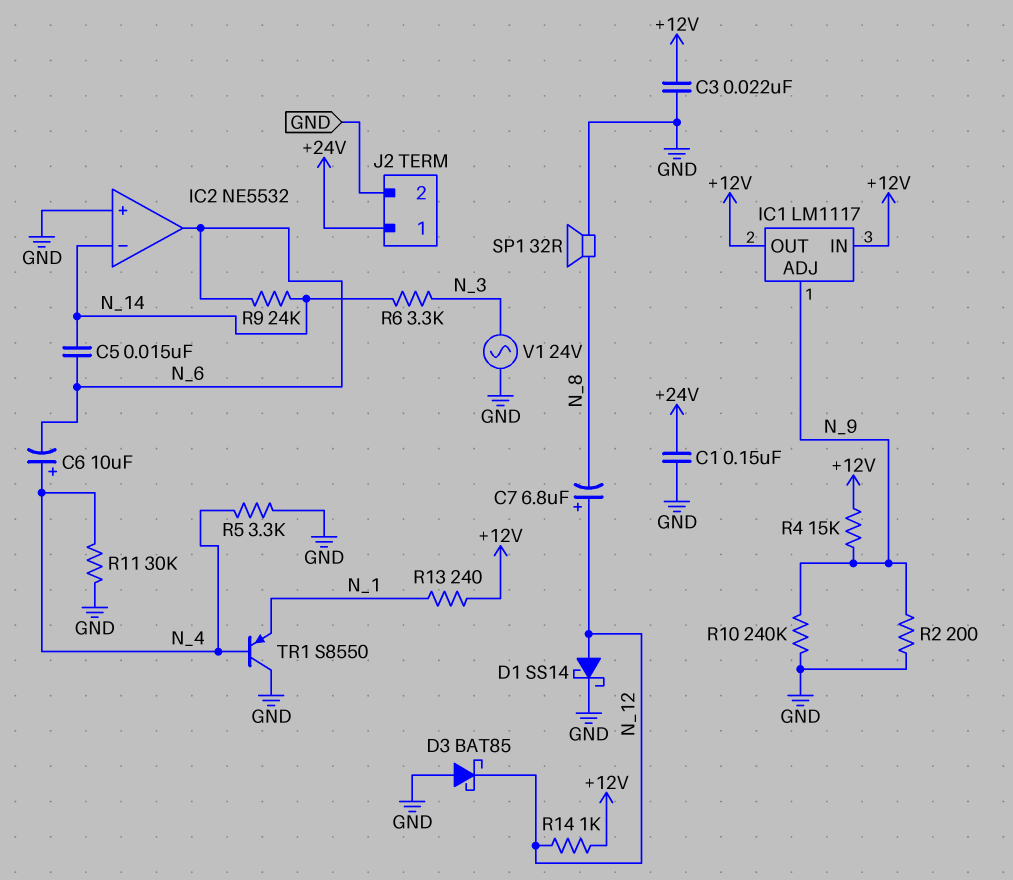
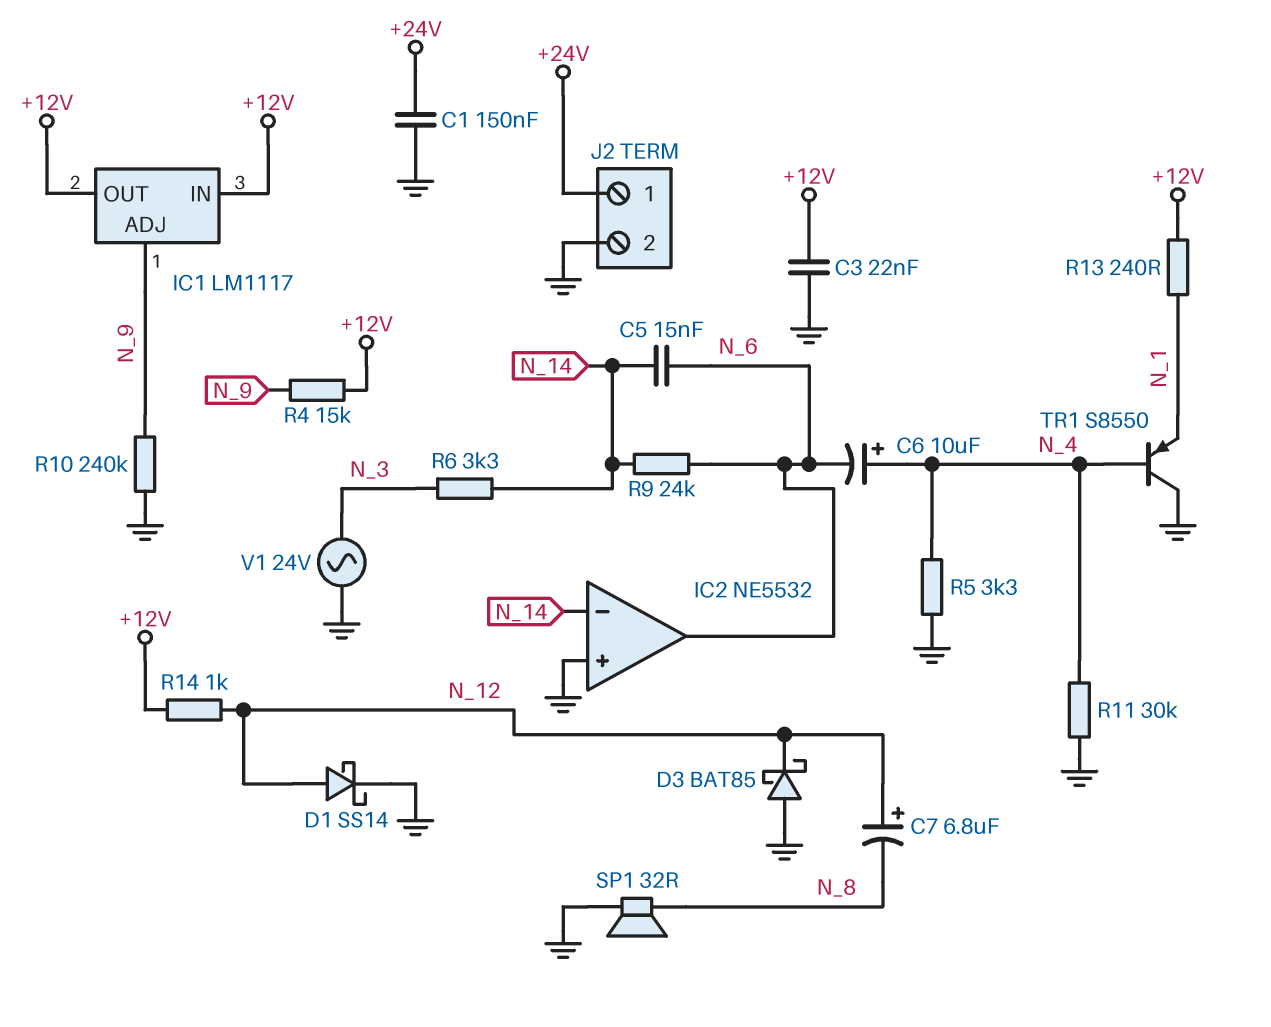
R2: 200 (GND, N_9) -> none

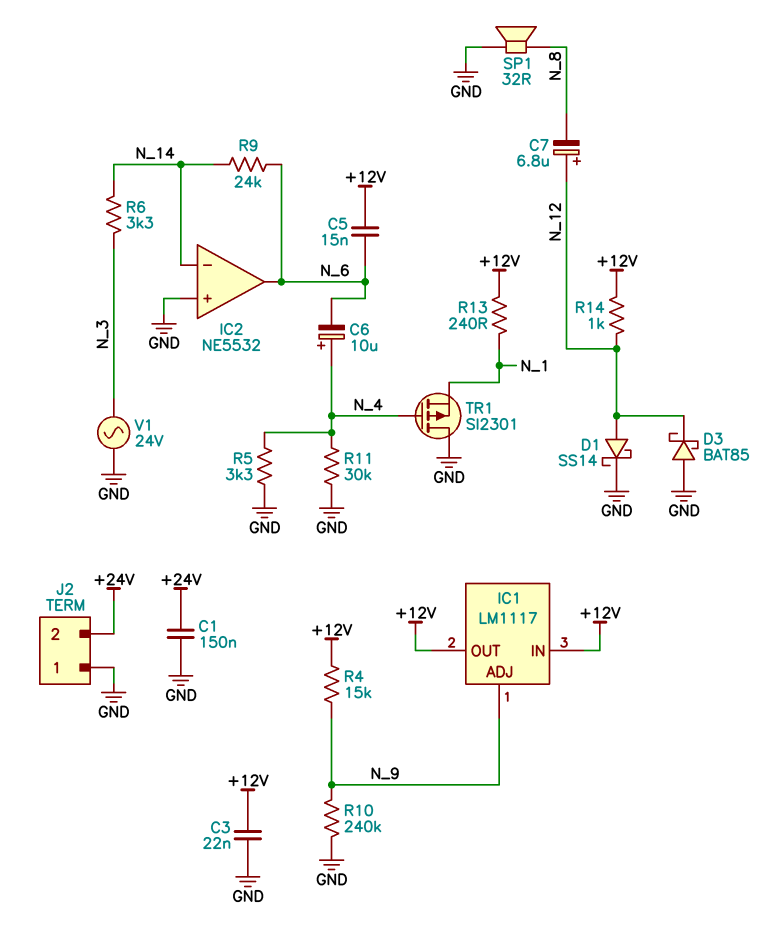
C5: 15nF (N_6, N_14) -> 15nF (+12V, N_6)
J2 pin 1: +24V -> GND
J2 pin 2: GND -> +24V
TR1: PNP S8550 (B N_4, C GND, E N_1) -> PMOS SI2301 (G N_4, D GND, S N_1)

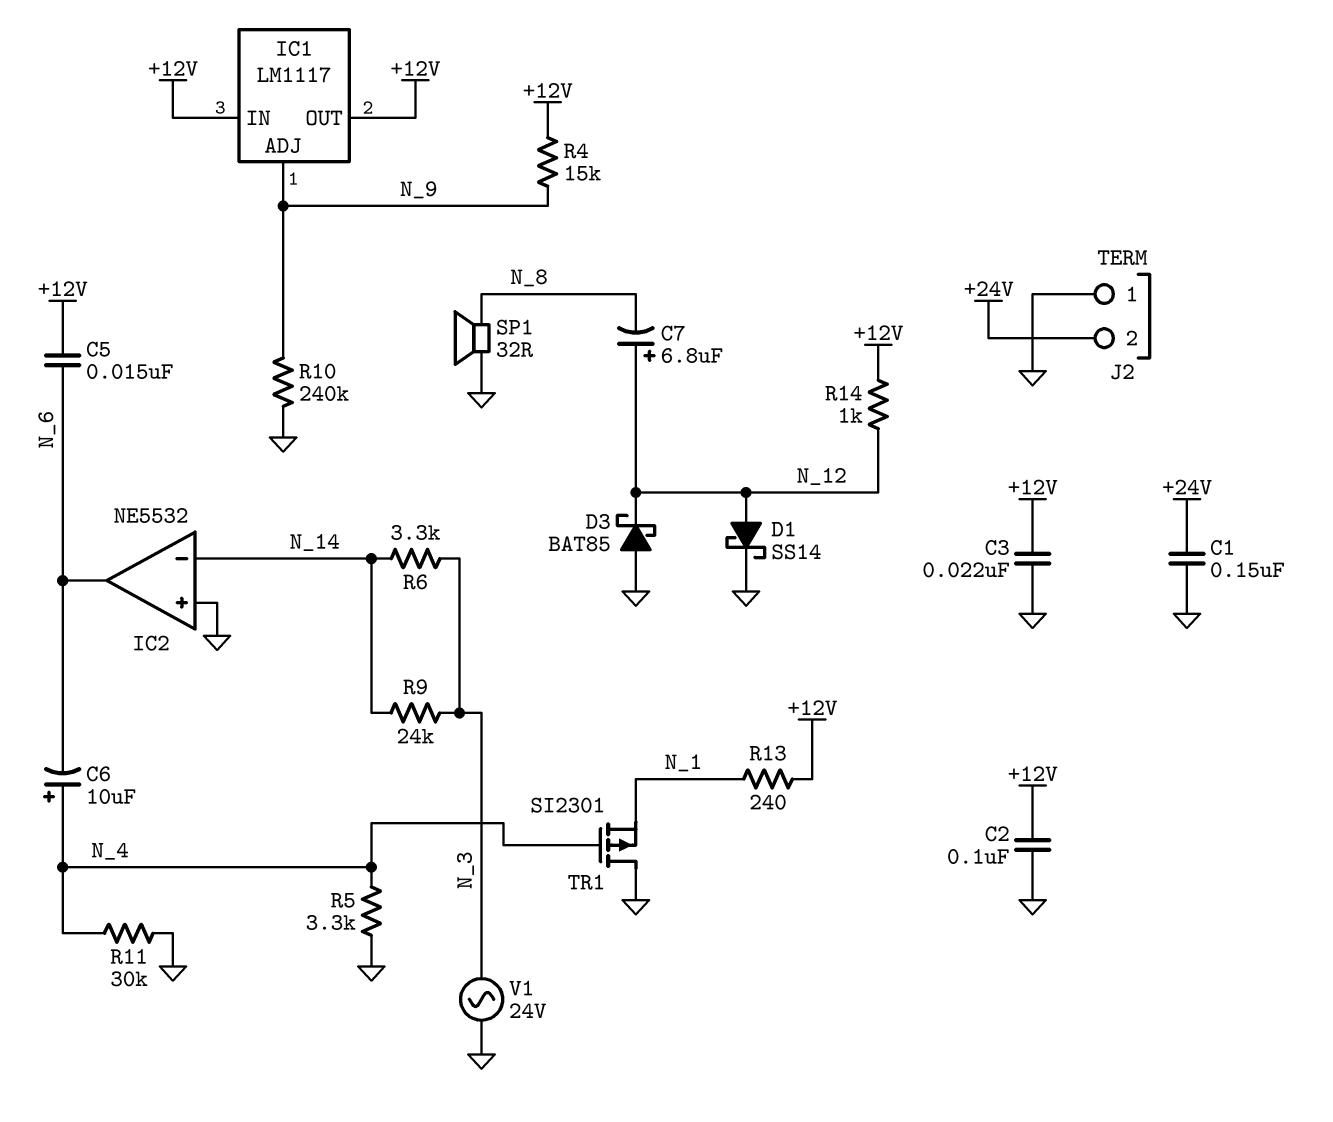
C2: none -> 100nF (+12V, GND)
R9: 24k (N_6, N_14) -> 24k (N_3, N_14)

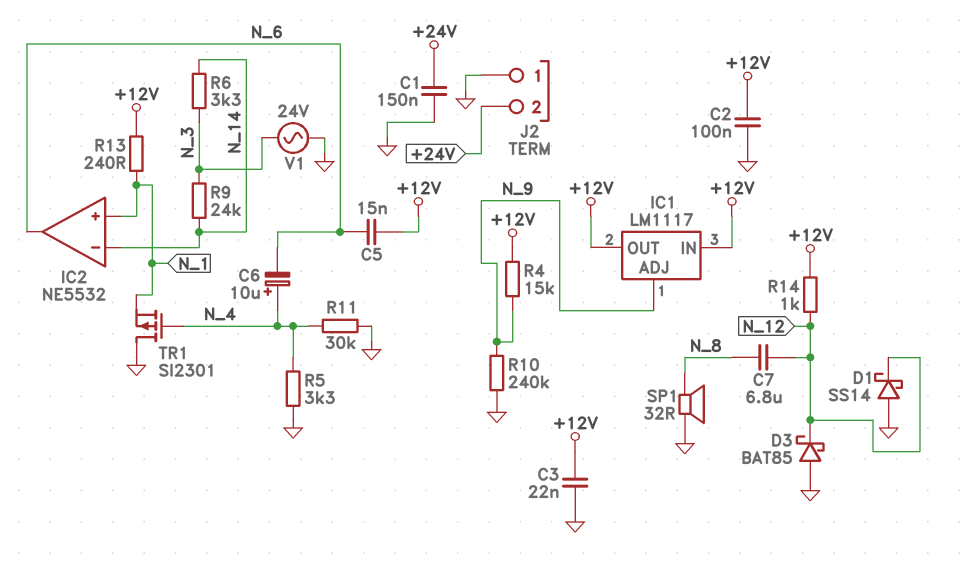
C7: 6.8uF (plus N_12, minus N_8) -> 6.8uF (N_8, N_12)
D1: schottky SS14 (A N_12, K GND) -> schottky SS14 (A GND, K N_12)
IC2 pin in+: GND -> N_1

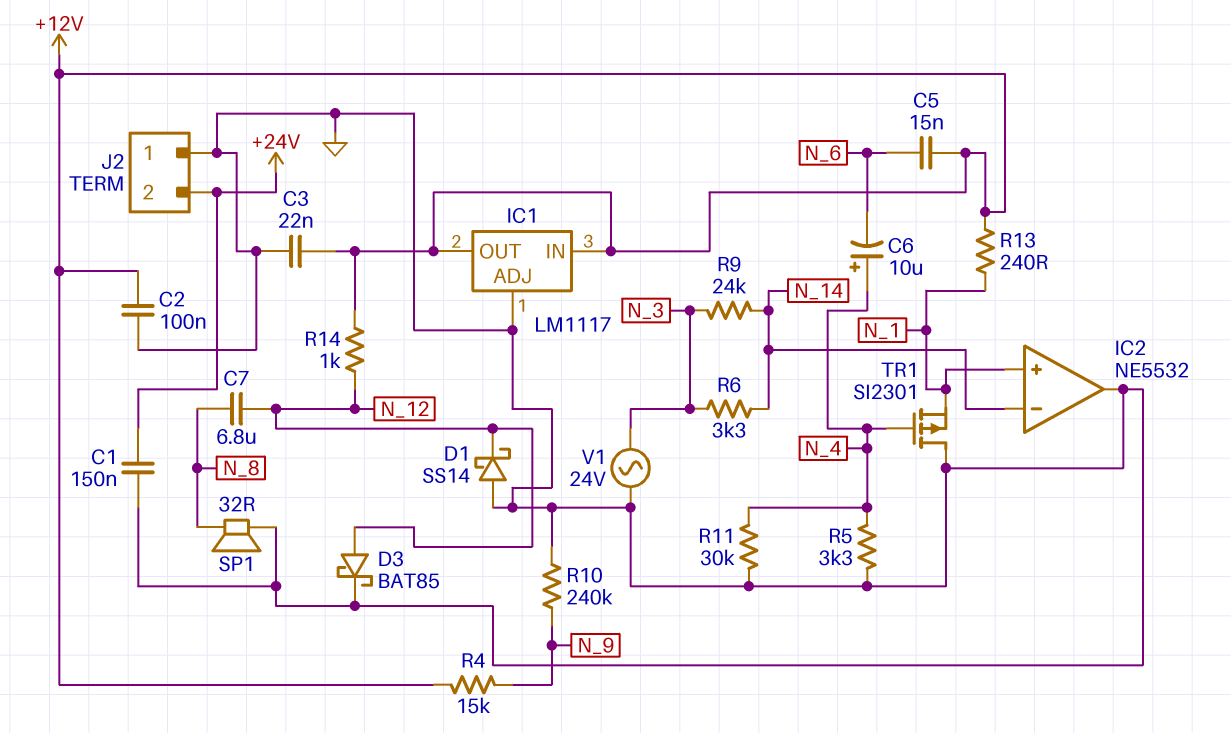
D3: schottky BAT85 (A GND, K N_12) -> schottky BAT85 (A N_12, K GND)
IC1 pin ADJ: N_9 -> GND
IC2 pin out: N_6 -> GND

